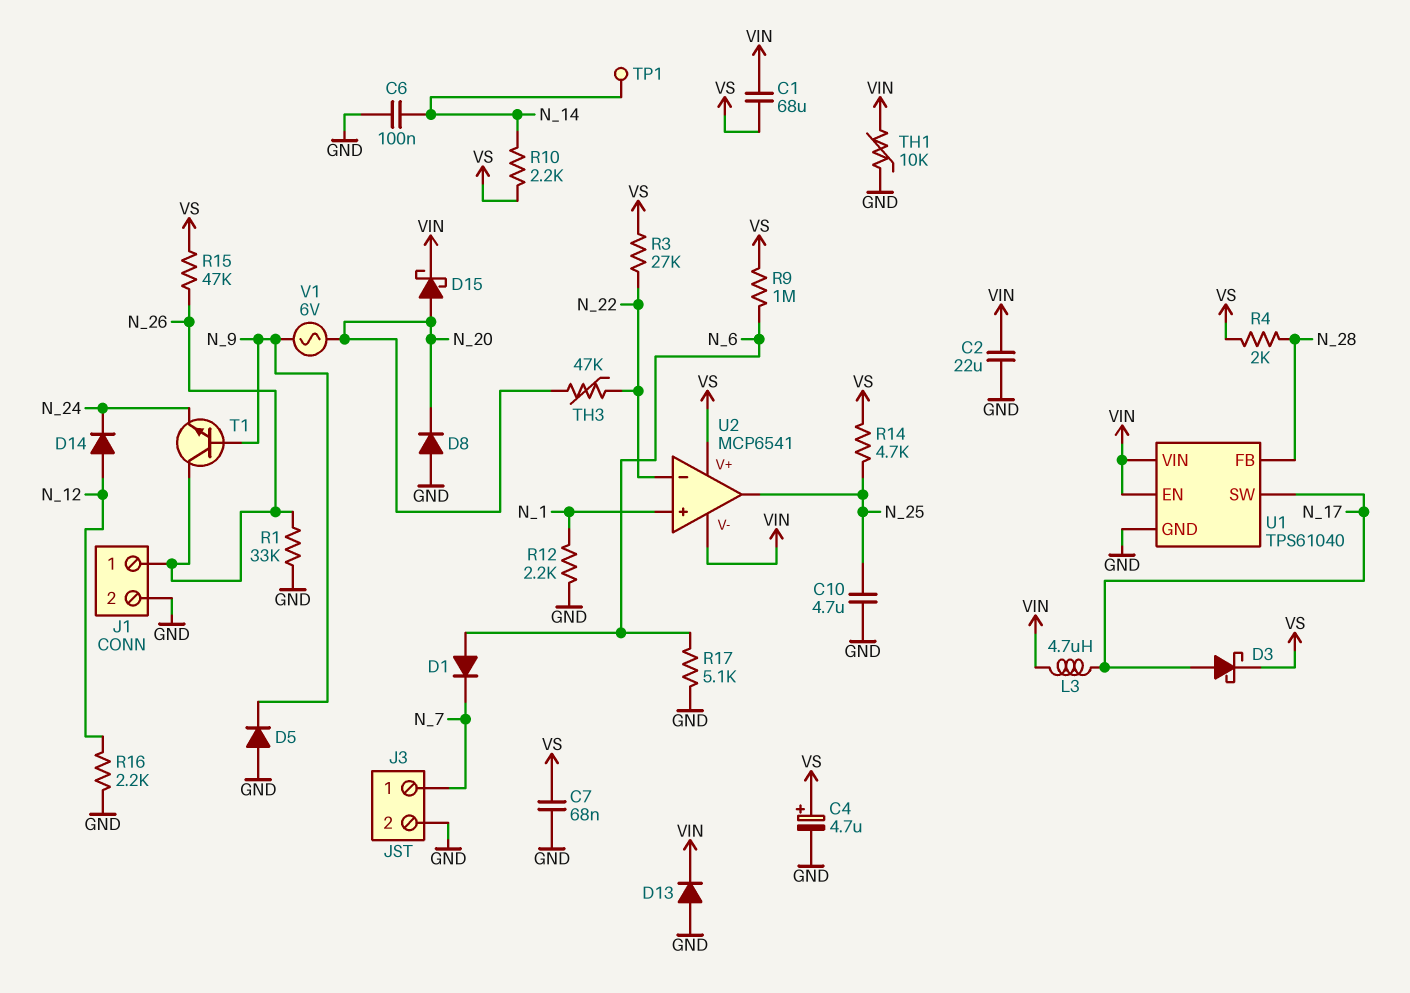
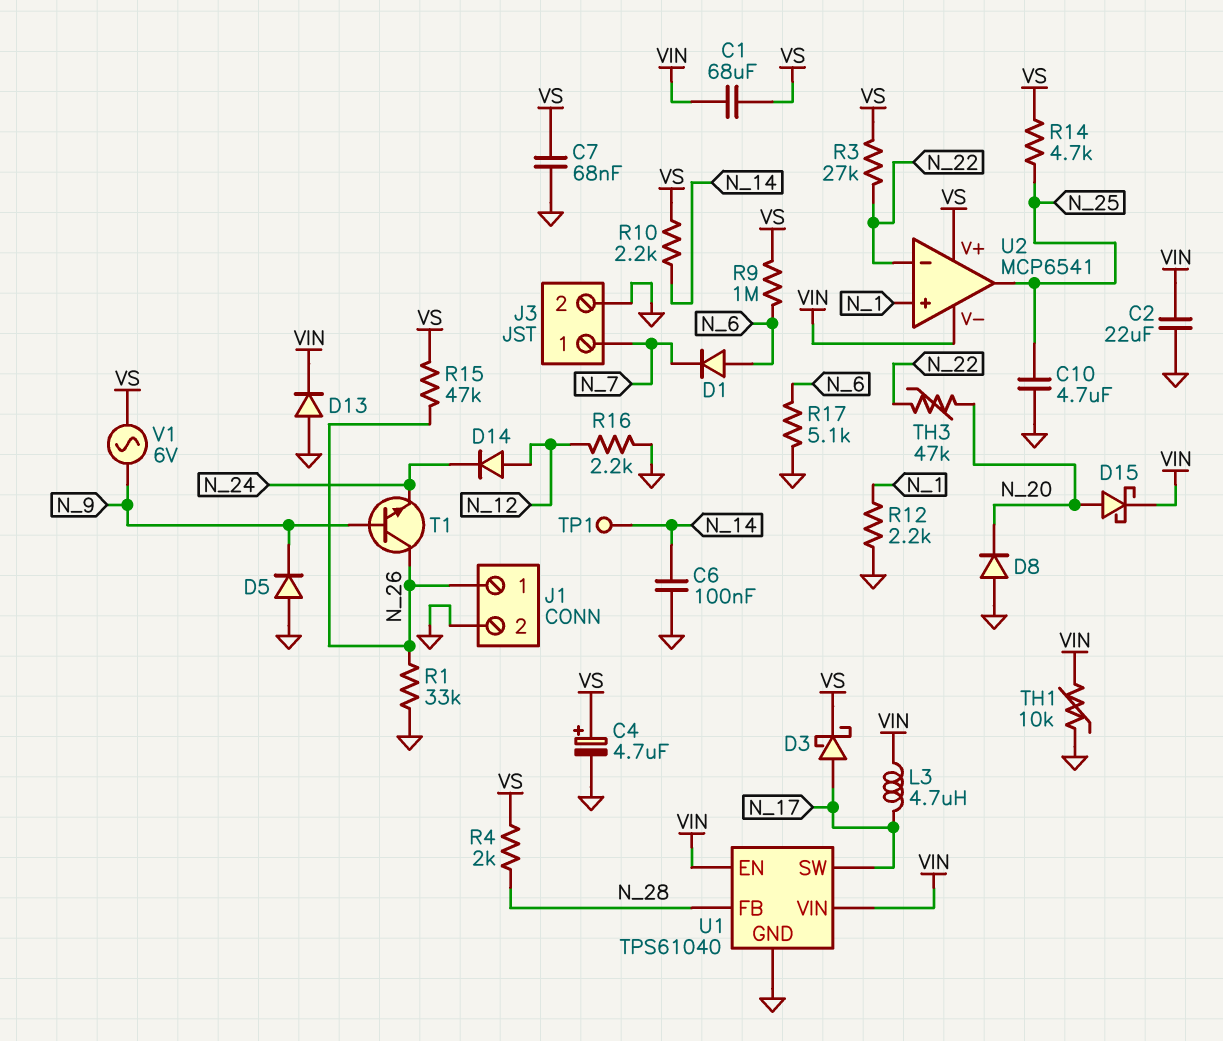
V1: AC 6V (N_9, N_20) -> AC 6V (N_9, VS)

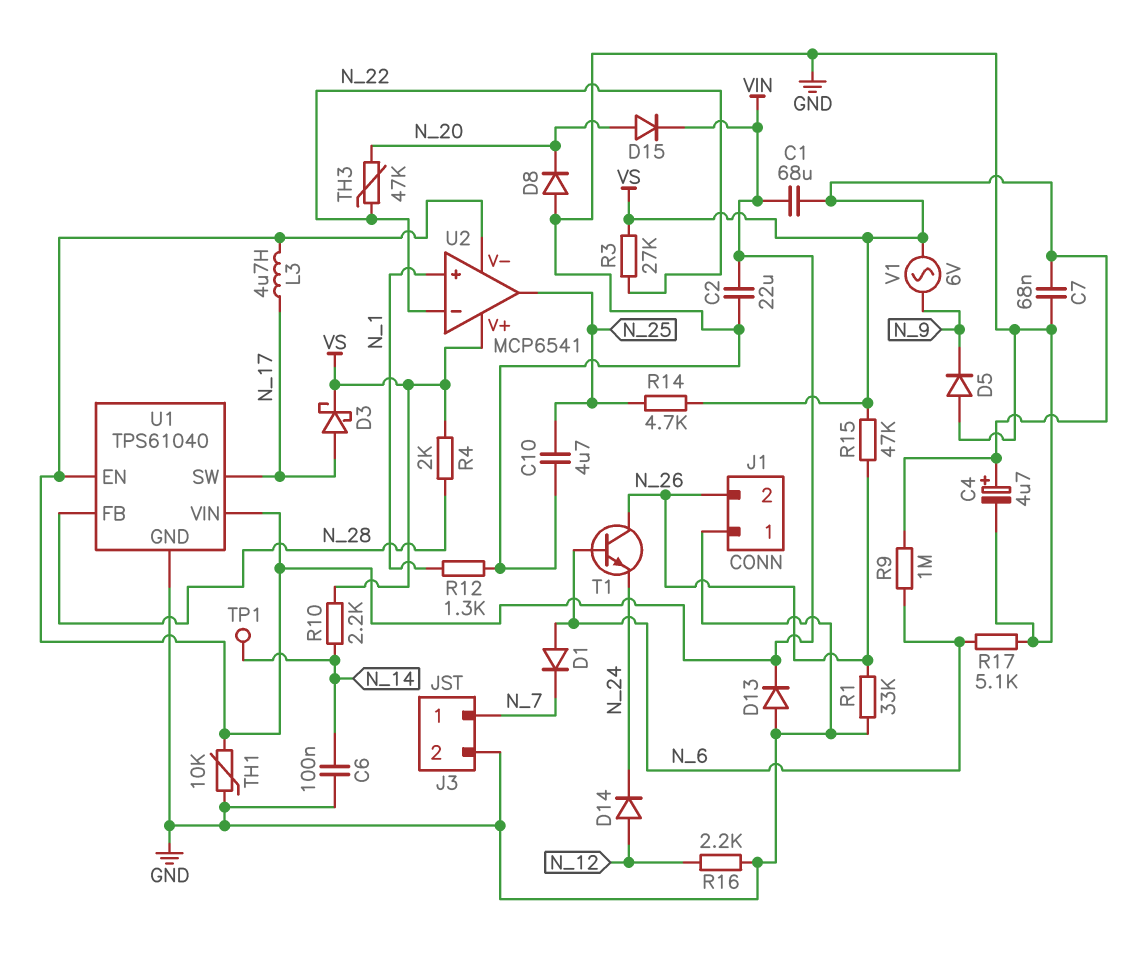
D15: schottky (A N_20, K VIN) -> diode (A N_20, K VIN)
J1 pin 1: N_26 -> GND
J1 pin 2: GND -> N_26
R12: 2.2k (GND, N_1) -> 1.3k (GND, N_1)
T1: NPN (B N_9, C N_26, E N_24) -> NPN (B N_6, C N_26, E N_24)

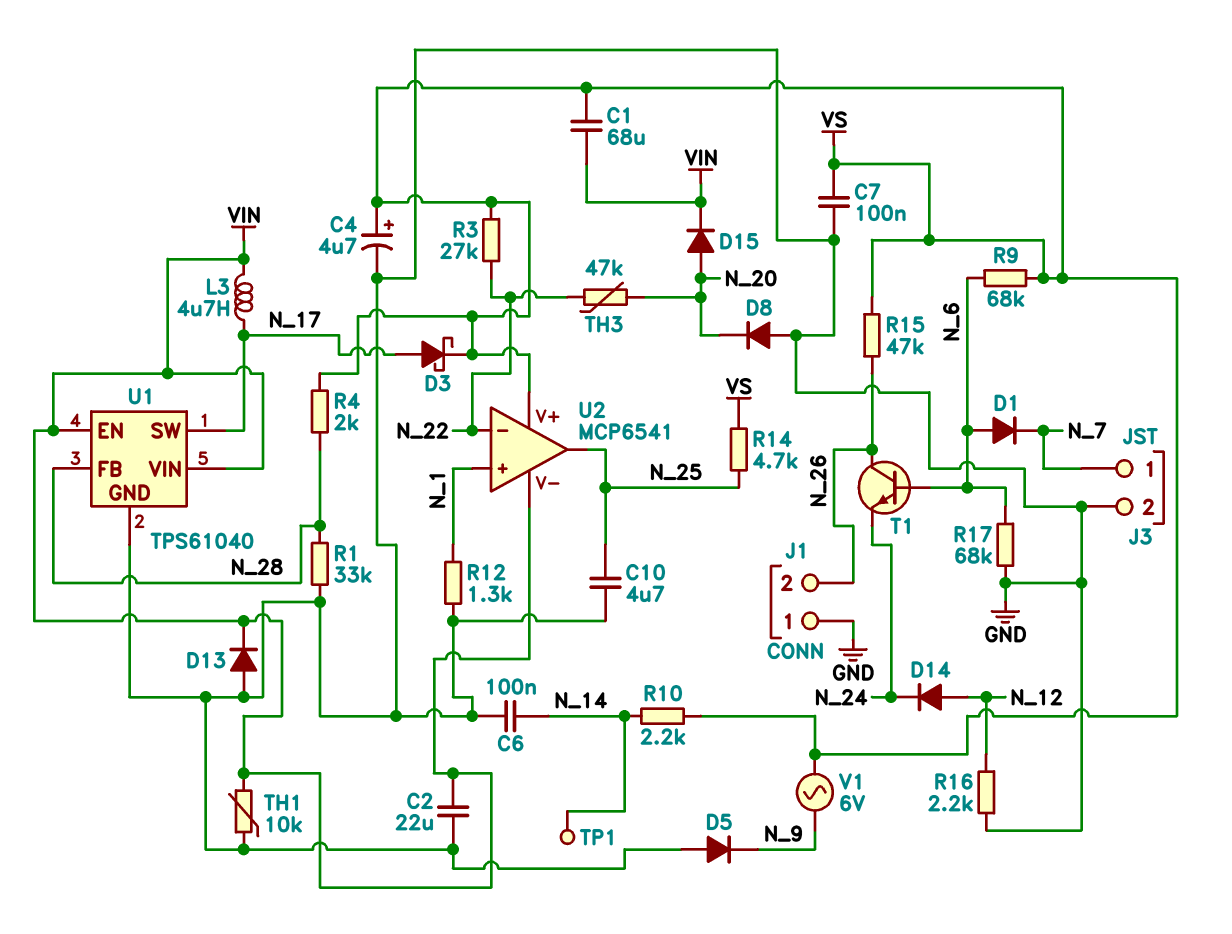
C7: 68nF (GND, VS) -> 100nF (GND, VS)
R1: 33k (GND, N_26) -> 33k (GND, N_28)
R9: 1M (N_6, VS) -> 68k (N_6, VS)
R17: 5.1k (GND, N_6) -> 68k (GND, N_6)

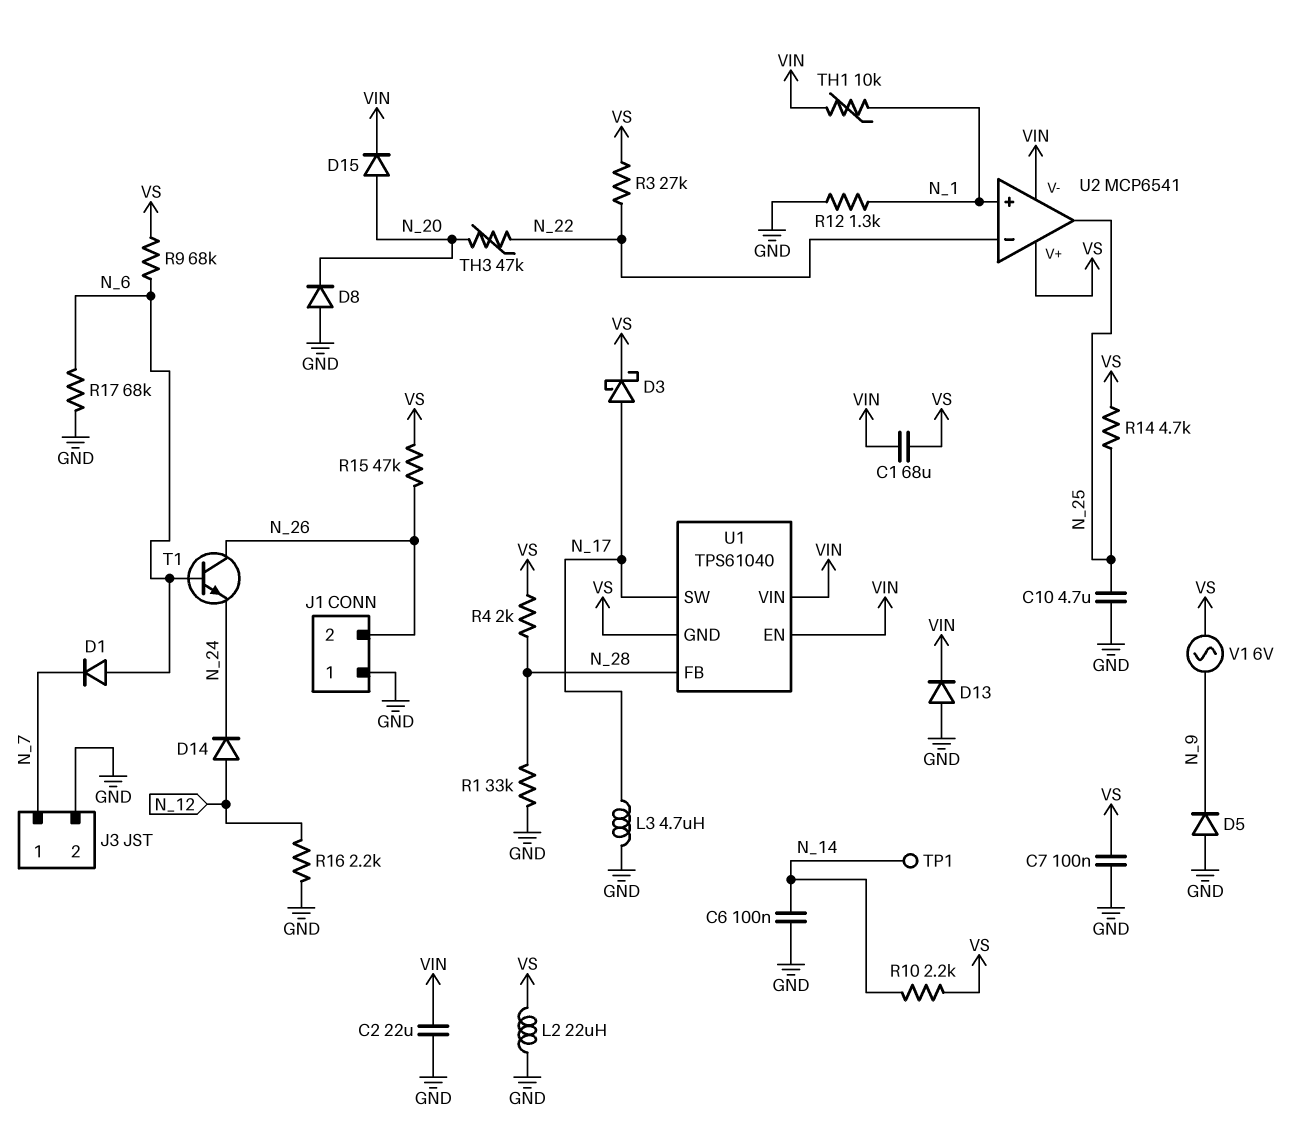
C4: 4.7uF (plus VS, minus GND) -> none
L2: none -> 22uH (GND, VS)
L3: 4.7uH (N_17, VIN) -> 4.7uH (GND, N_17)
TH1: 10k (GND, VIN) -> 10k (N_1, VIN)
U1 pin GND: GND -> VS

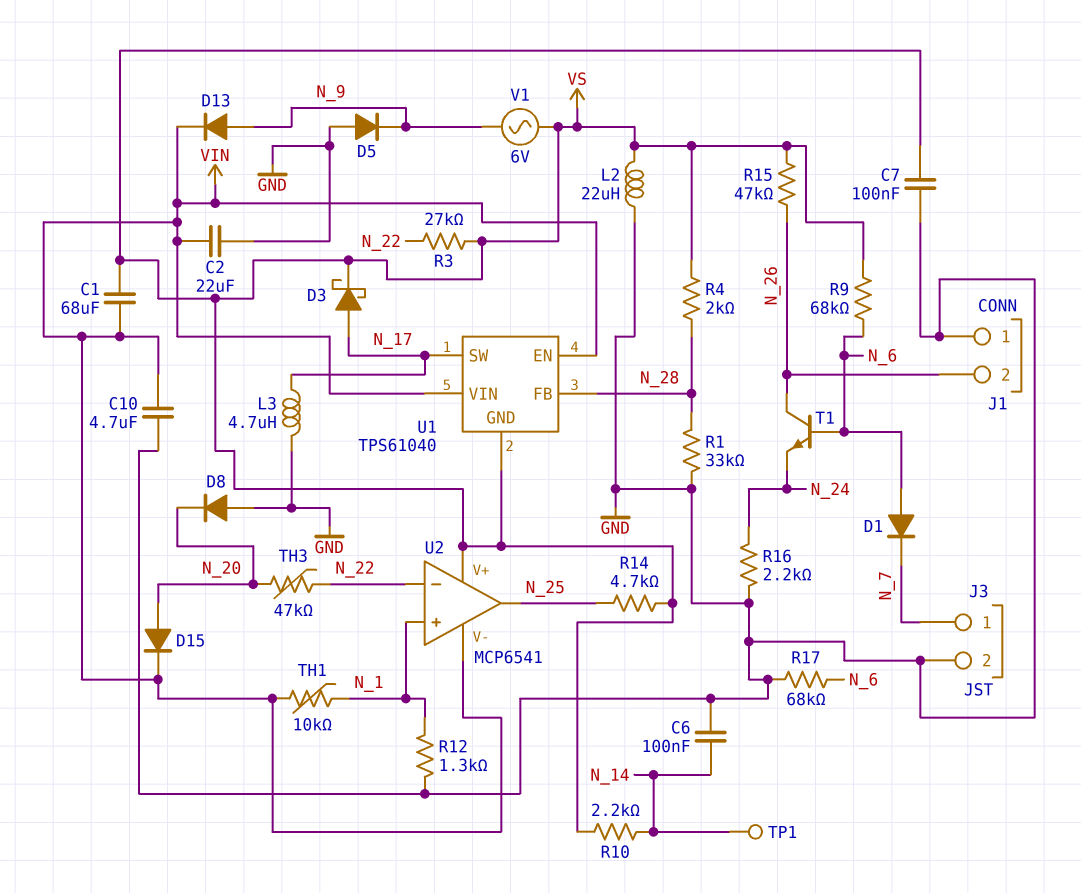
C10: 4.7uF (GND, N_25) -> 4.7uF (GND, VIN)
D13: diode (A GND, K VIN) -> diode (A N_9, K VIN)
D14: diode (A N_12, K N_24) -> none
R16: 2.2k (GND, N_12) -> 2.2k (GND, N_24)

